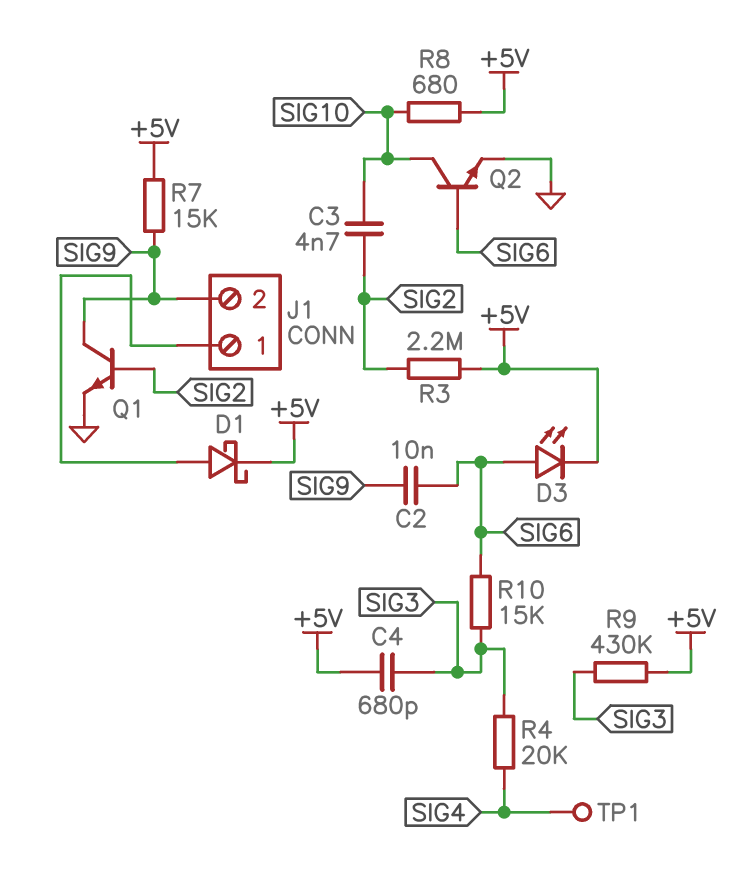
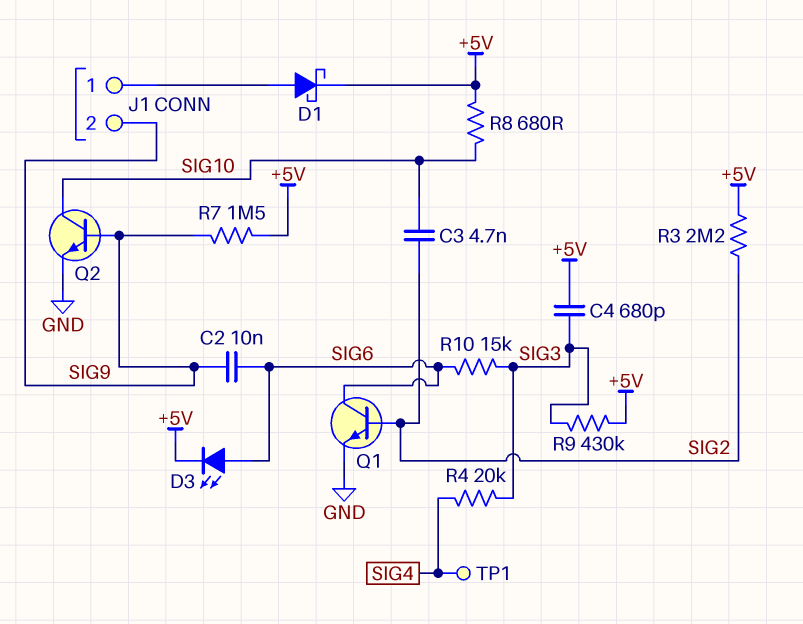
Q1: NPN (B SIG2, C SIG9, E GND) -> NPN (B SIG2, C SIG6, E GND)
Q2: NPN (B SIG6, C SIG10, E GND) -> NPN (B SIG9, C SIG10, E GND)
R7: 15k (+5V, SIG9) -> 1.5M (+5V, SIG9)

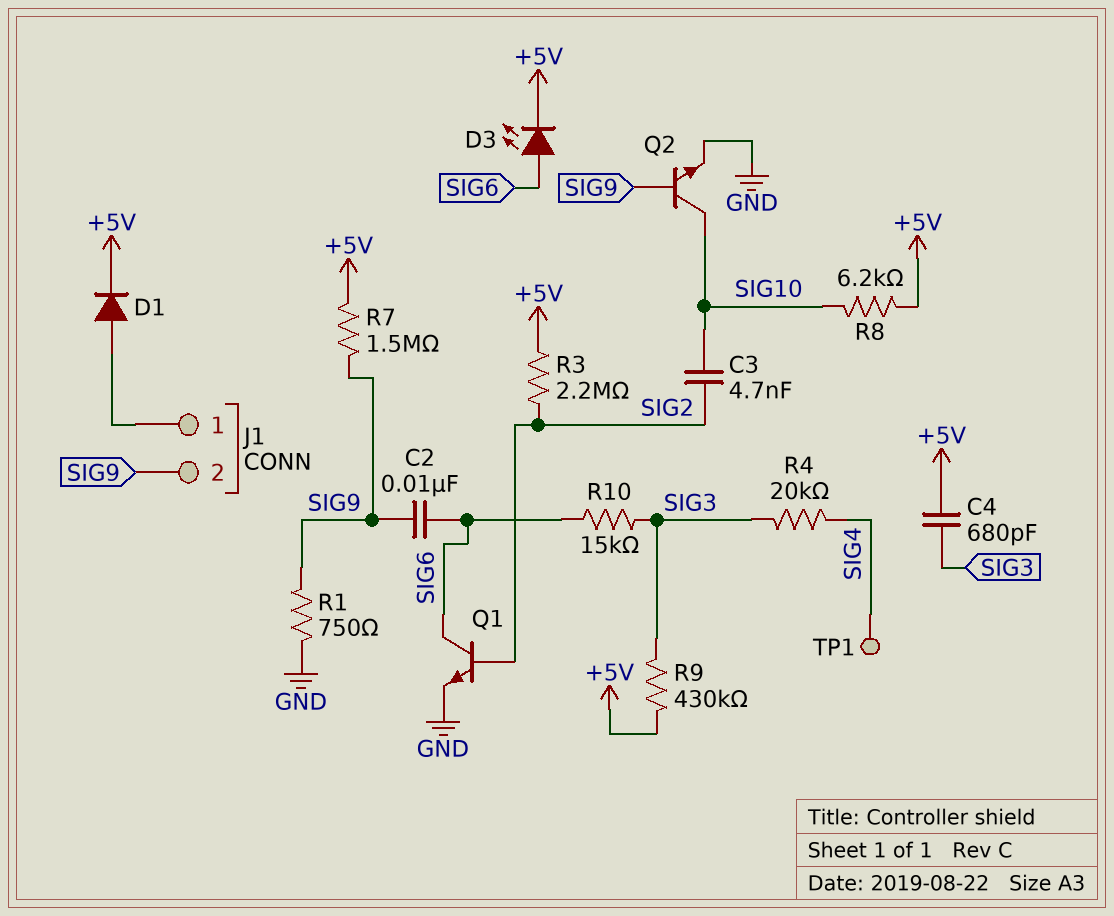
D1: schottky (A J1/1, K +5V) -> diode (A J1/1, K +5V)
R1: none -> 750 (GND, SIG9)
R8: 680 (+5V, SIG10) -> 6.2k (+5V, SIG10)

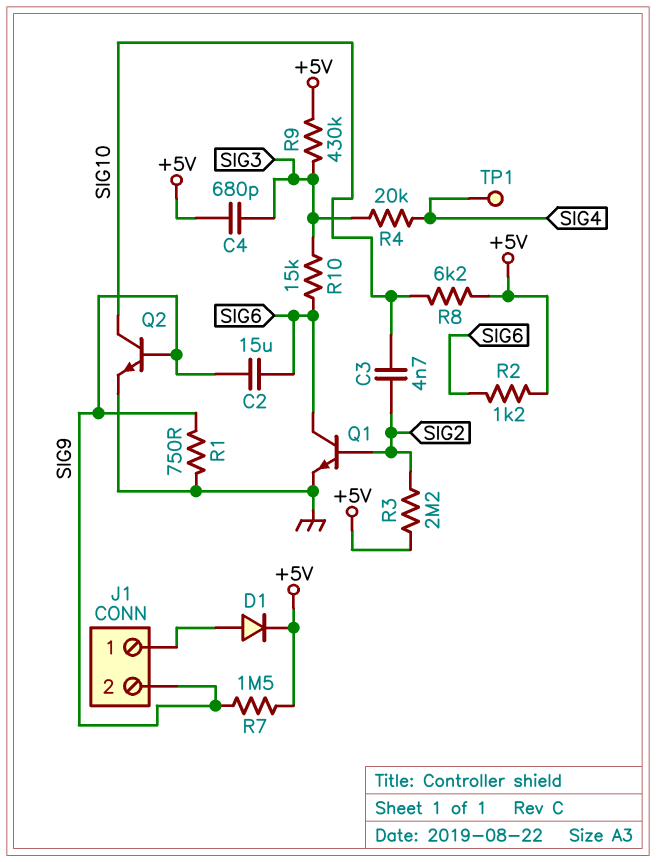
C2: 10nF (SIG6, SIG9) -> 15uF (SIG6, SIG9)
D3: LED (A SIG6, K +5V) -> none
R2: none -> 1.2k (+5V, SIG6)

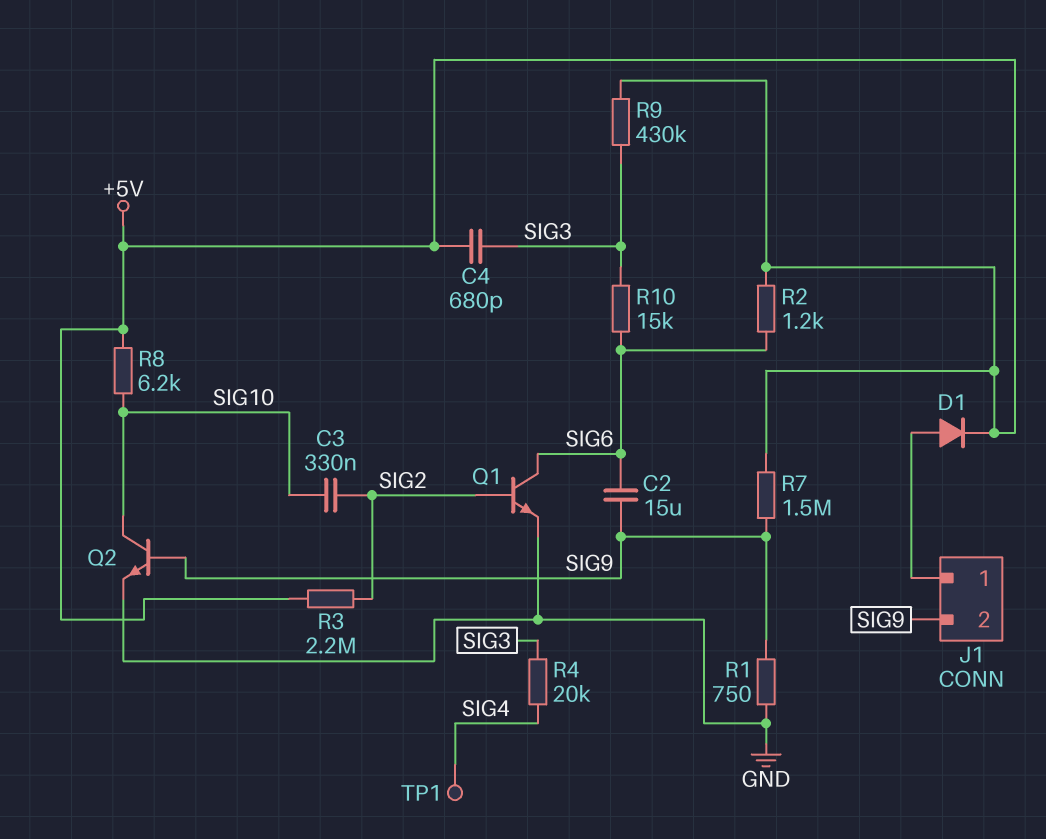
C3: 4.7nF (SIG2, SIG10) -> 330nF (SIG2, SIG10)

